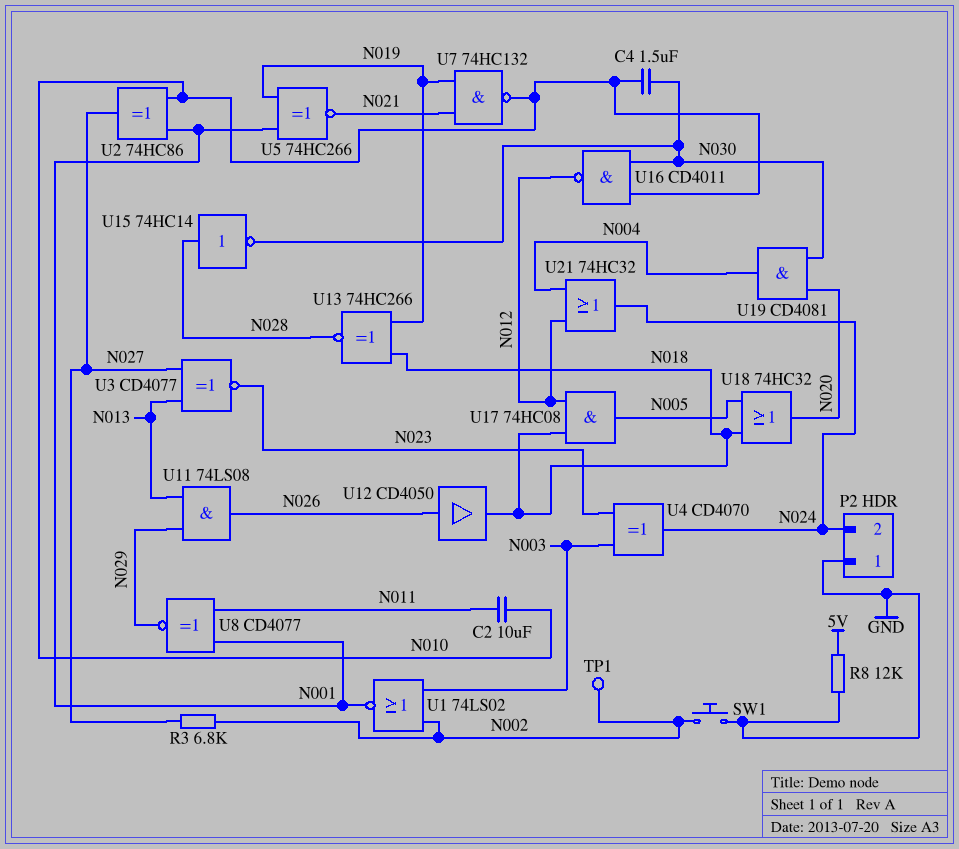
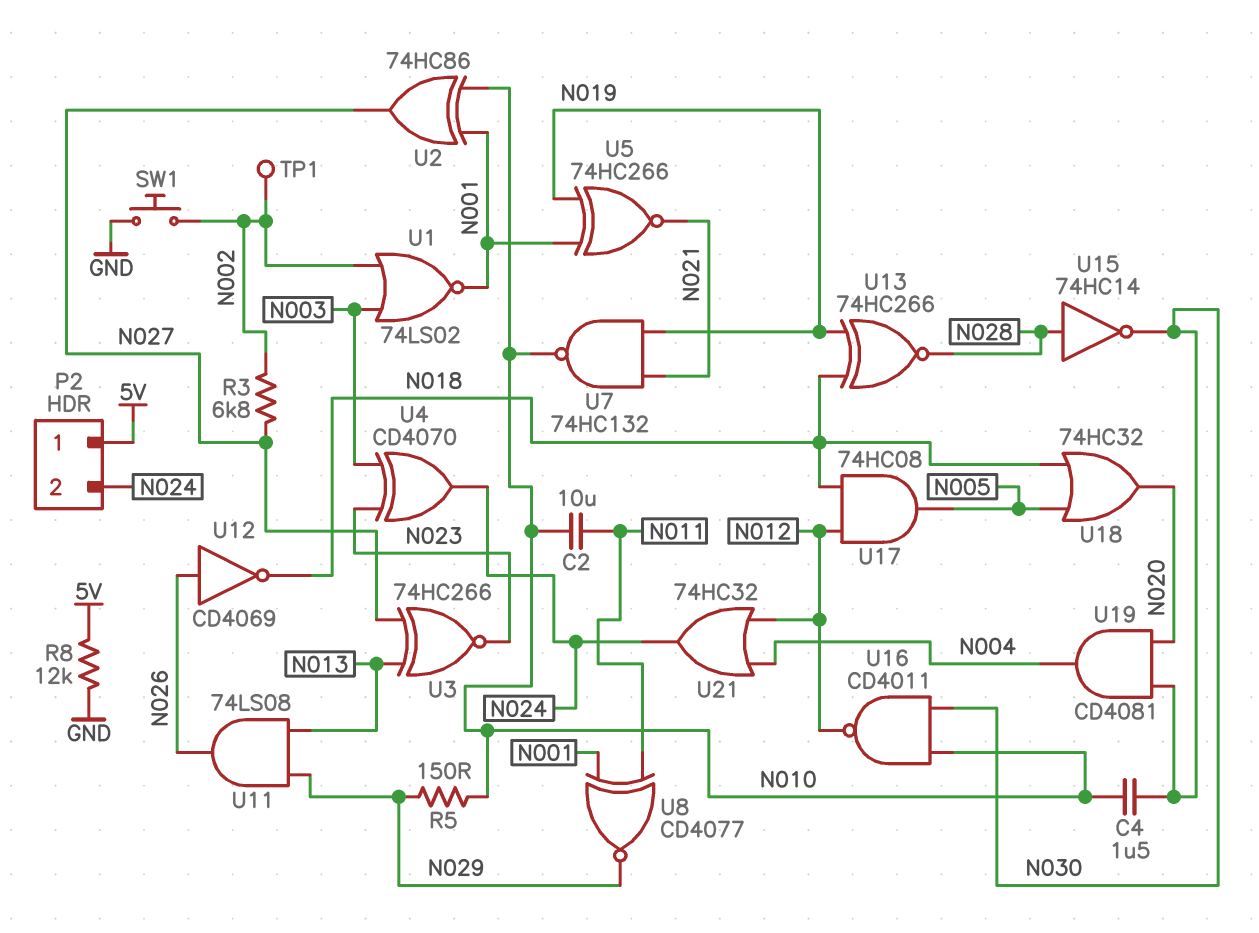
P2 pin 1: GND -> 5V
R5: none -> 150 (N010, N029)
U3: XNOR CD4077 (in N013, in N027, out N023) -> XNOR 74HC266 (in N013, in N027, out N023)
U12: buffer CD4050 (in N026, out N018) -> NOT CD4069 (in N026, out N018)

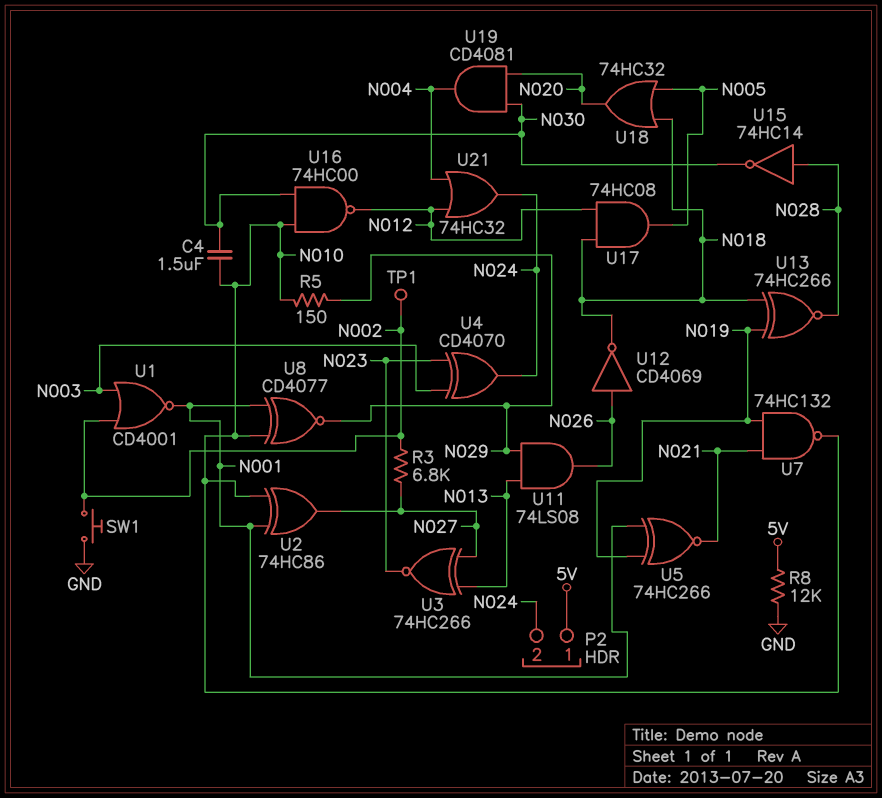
C2: 10uF (N010, N011) -> none
U1: NOR 74LS02 (in N002, in N003, out N001) -> NOR CD4001 (in N002, in N003, out N001)
U8: XNOR CD4077 (in N001, in N011, out N029) -> XNOR CD4077 (in N001, in N010, out N029)
U16: NAND CD4011 (in N010, in N030, out N012) -> NAND 74HC00 (in N010, in N030, out N012)

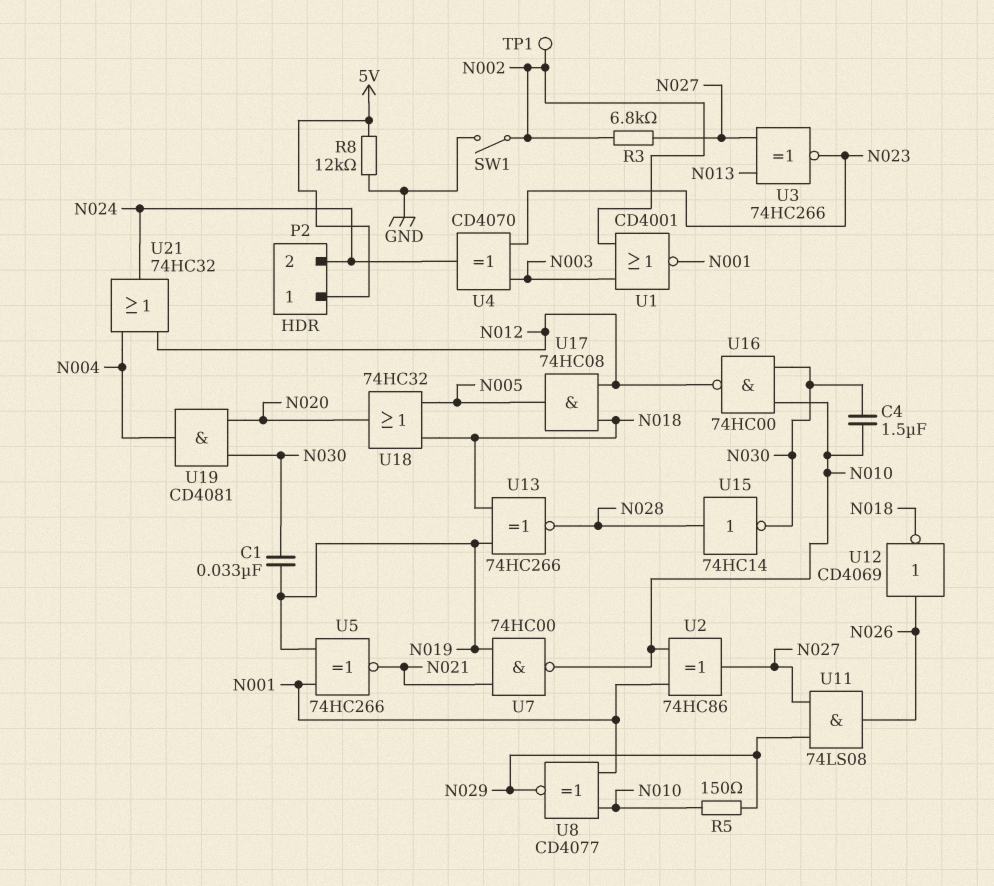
C1: none -> 33nF (N019, N030)
SW1: button (GND, N002) -> switch (GND, N002)
U7: NAND 74HC132 (in N019, in N021, out N010) -> NAND 74HC00 (in N019, in N021, out N010)
U11: AND 74LS08 (in N013, in N029, out N026) -> AND 74LS08 (in N027, in N029, out N026)

